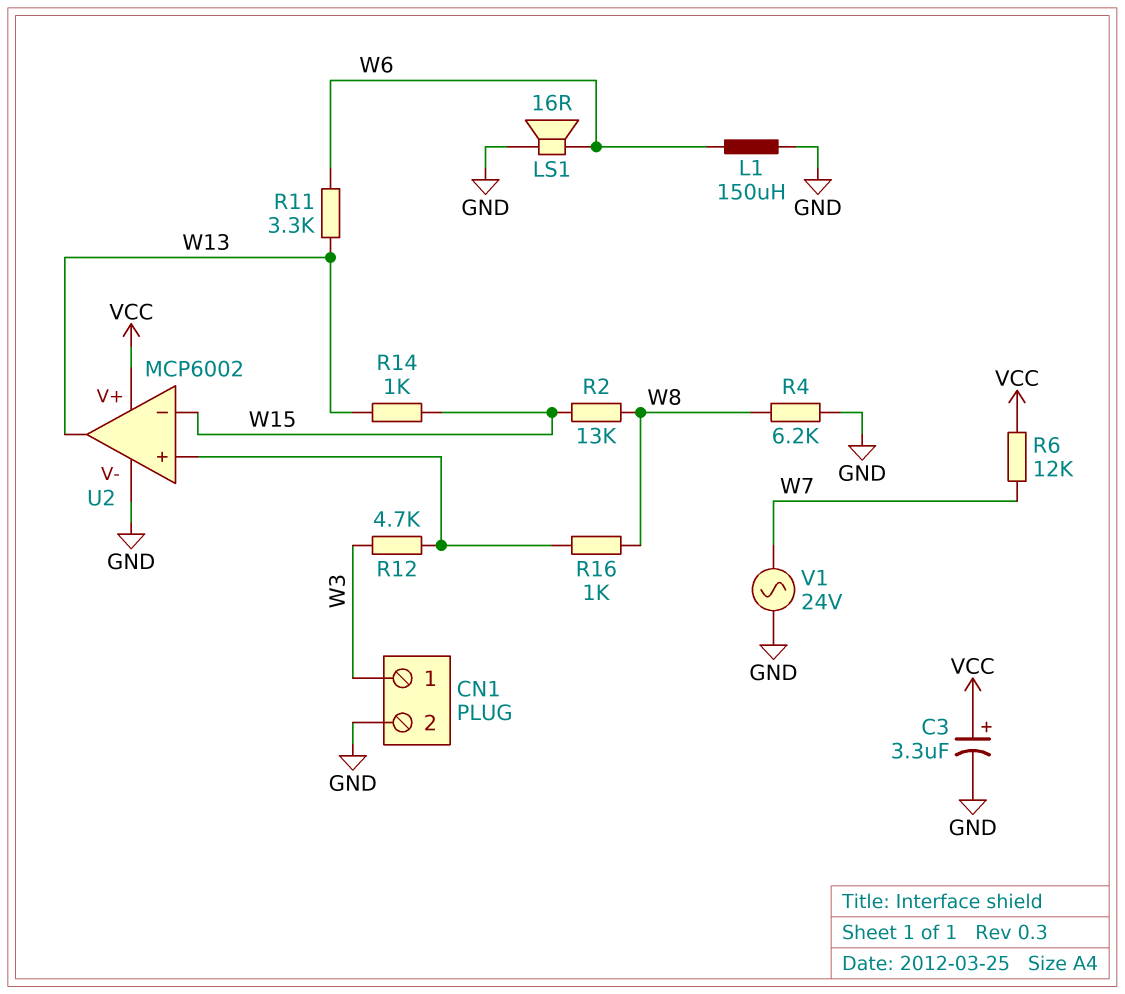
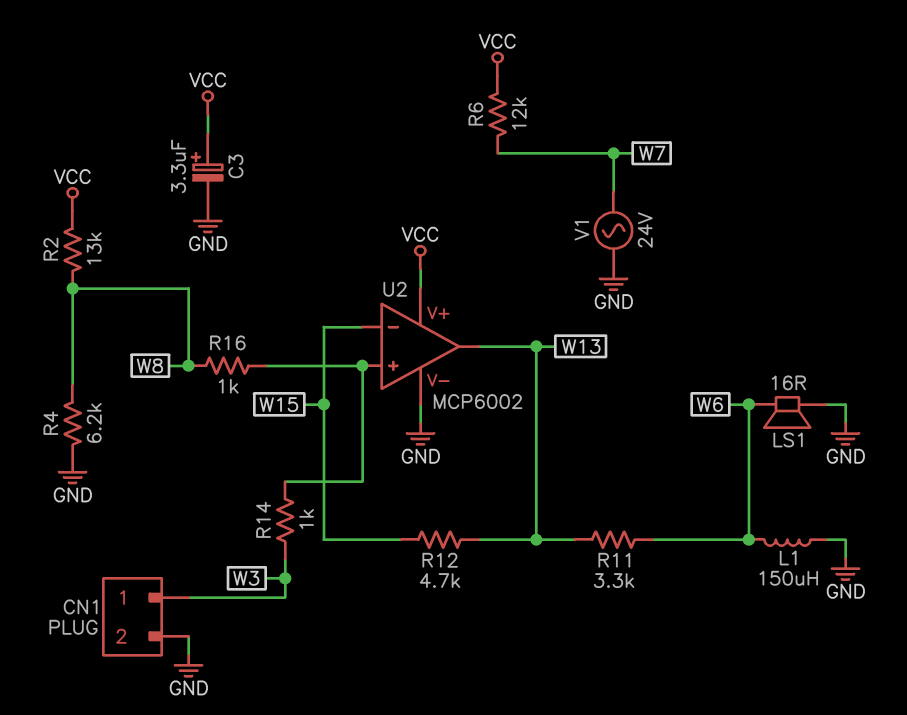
R2: 13k (W8, W15) -> 13k (VCC, W8)
R12: 4.7k (U2/in+, W3) -> 4.7k (W13, W15)
R14: 1k (W13, W15) -> 1k (U2/in+, W3)

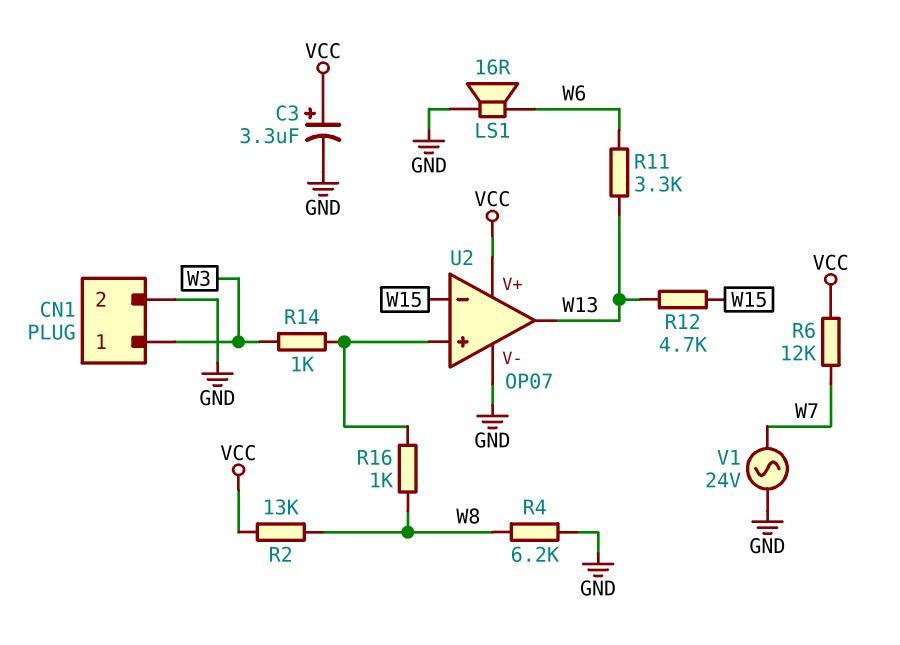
L1: 150uH (GND, W6) -> none
U2: MCP6002 -> OP07

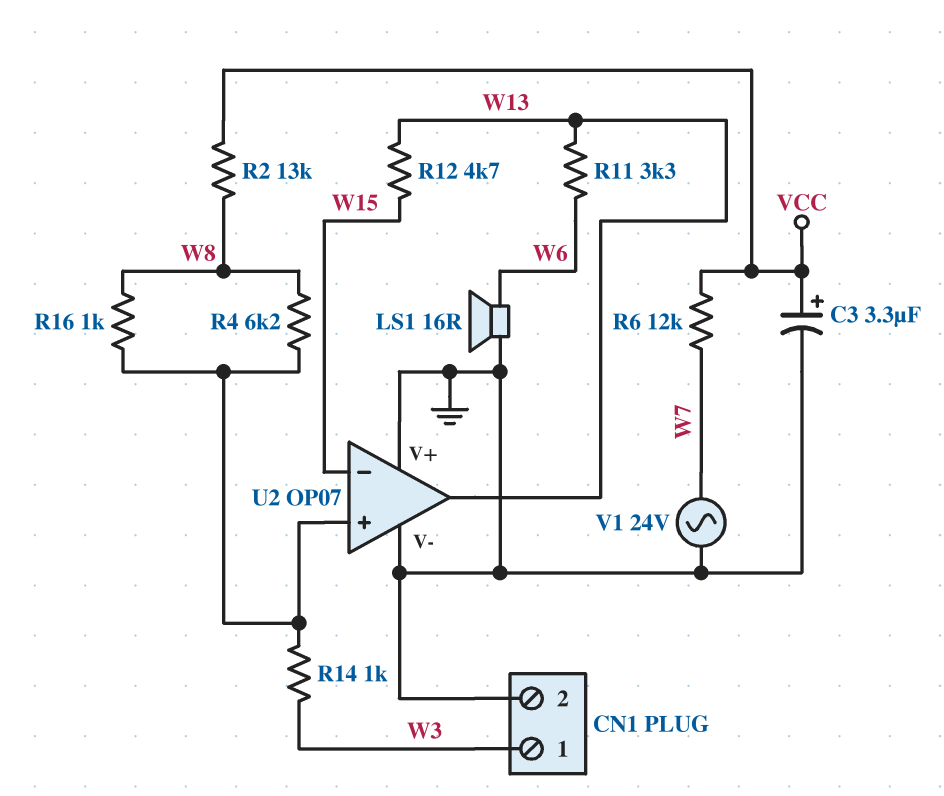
R4: 6.2k (GND, W8) -> 6.2k (U2/in+, W8)
U2 pin V+: VCC -> GND

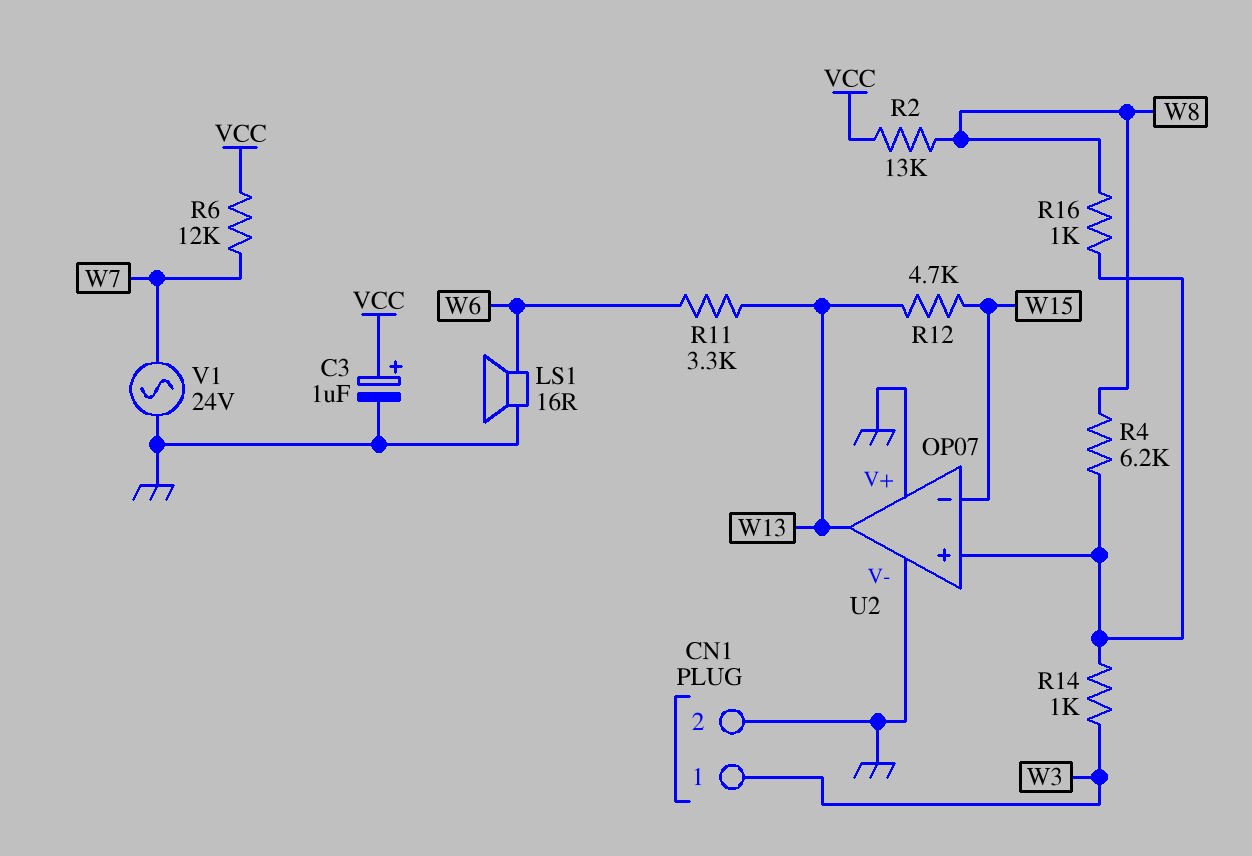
C3: 3.3uF (plus VCC, minus GND) -> 1uF (plus VCC, minus GND)

